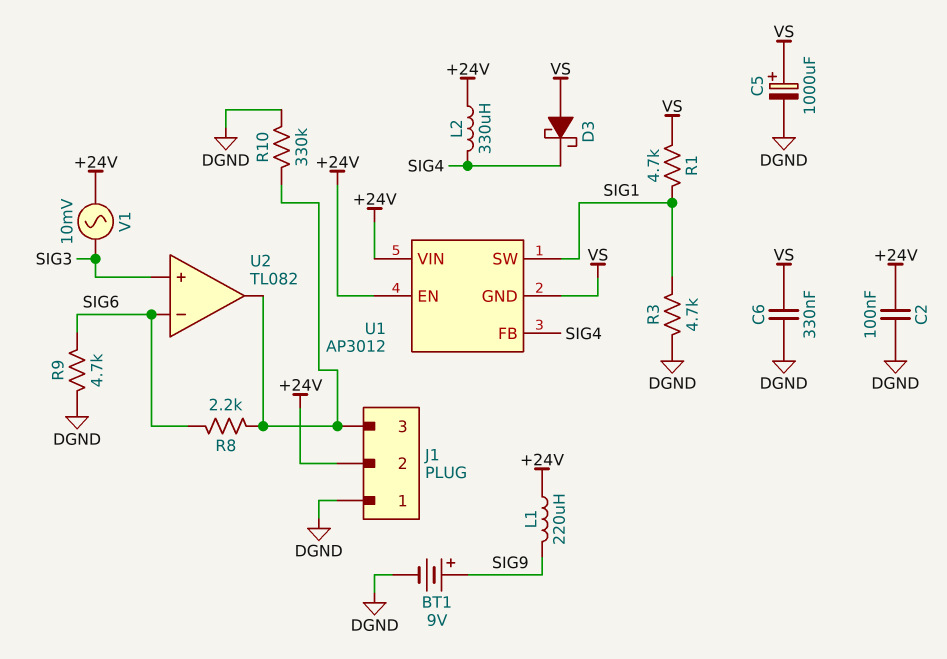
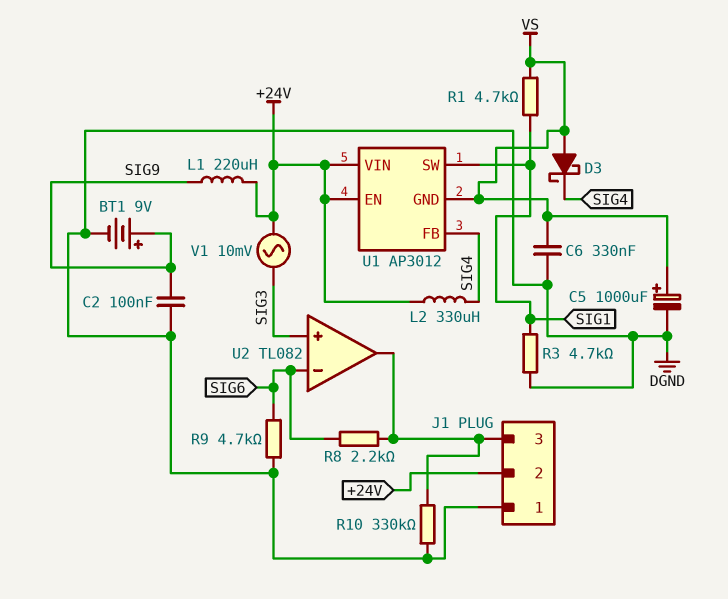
C2: 100nF (+24V, DGND) -> 100nF (DGND, SIG9)

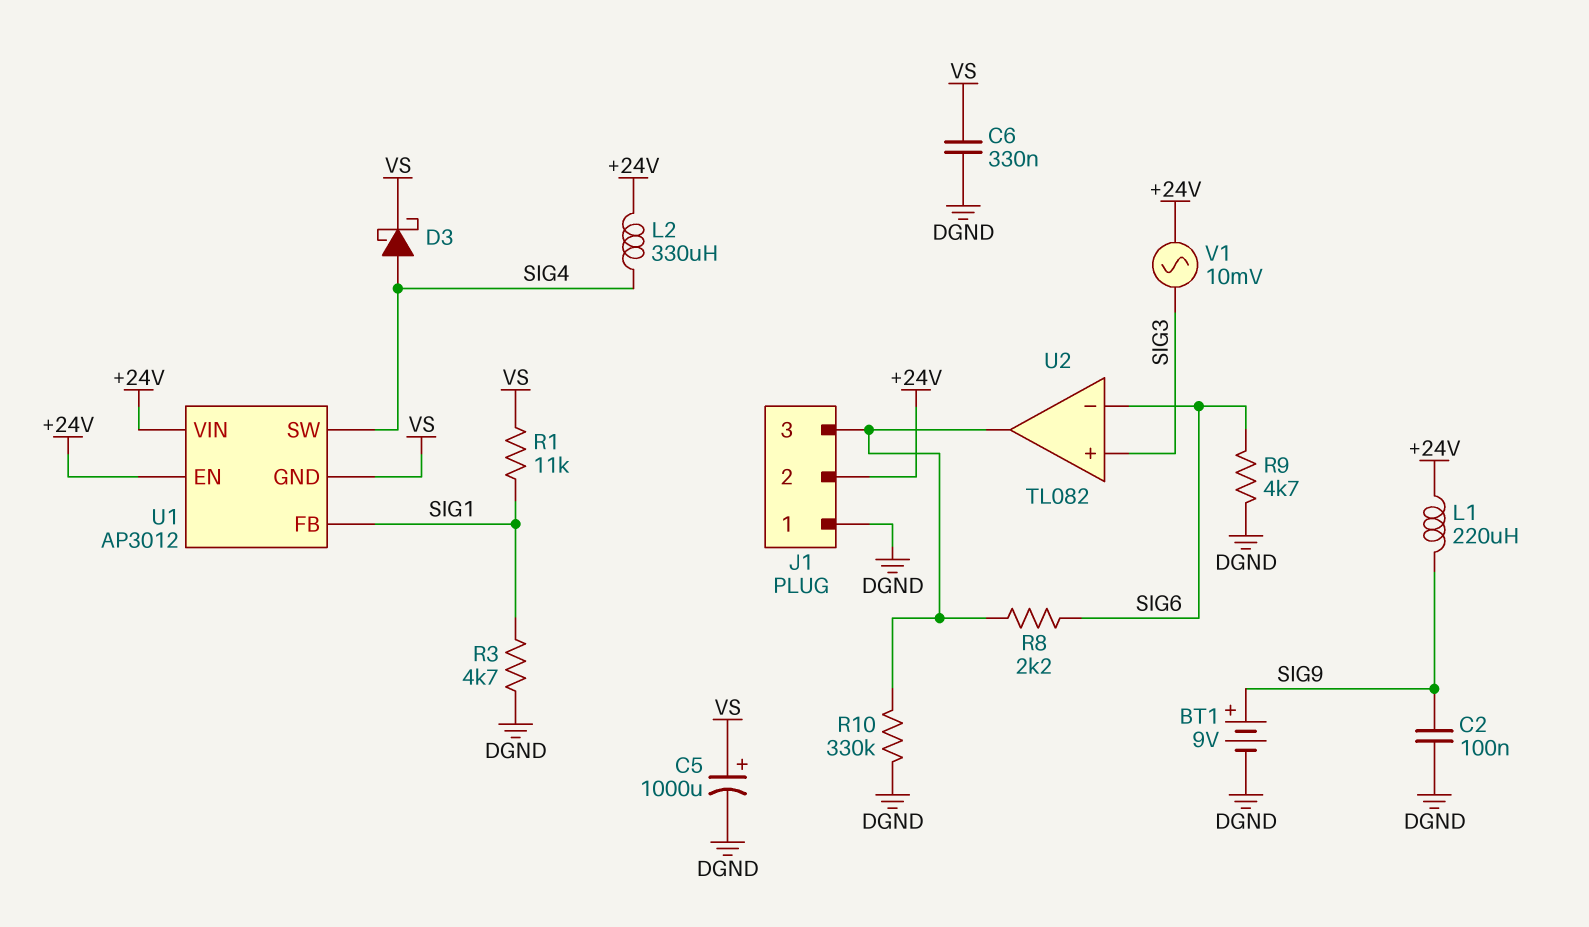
D3: schottky (A VS, K SIG4) -> schottky (A SIG4, K VS)
R1: 4.7k (SIG1, VS) -> 11k (SIG1, VS)
U1 pin FB: SIG4 -> SIG1
U1 pin SW: SIG1 -> SIG4

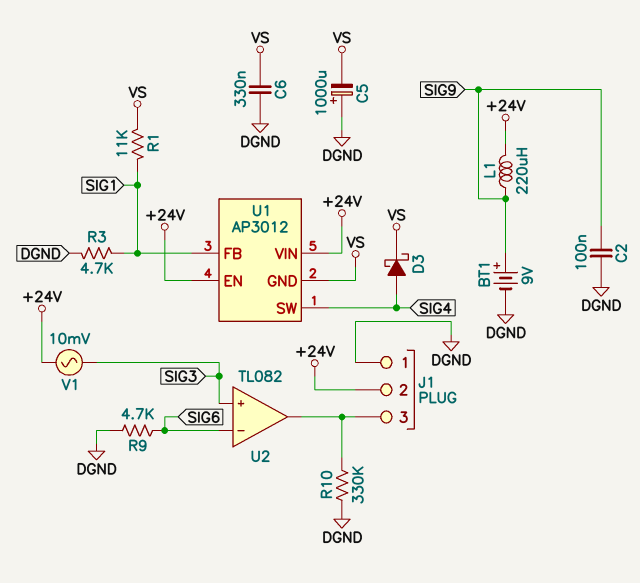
C5: 1000uF (plus VS, minus DGND) -> 1000uF (plus DGND, minus VS)
L2: 330uH (+24V, SIG4) -> none
R8: 2.2k (J1/3, SIG6) -> none

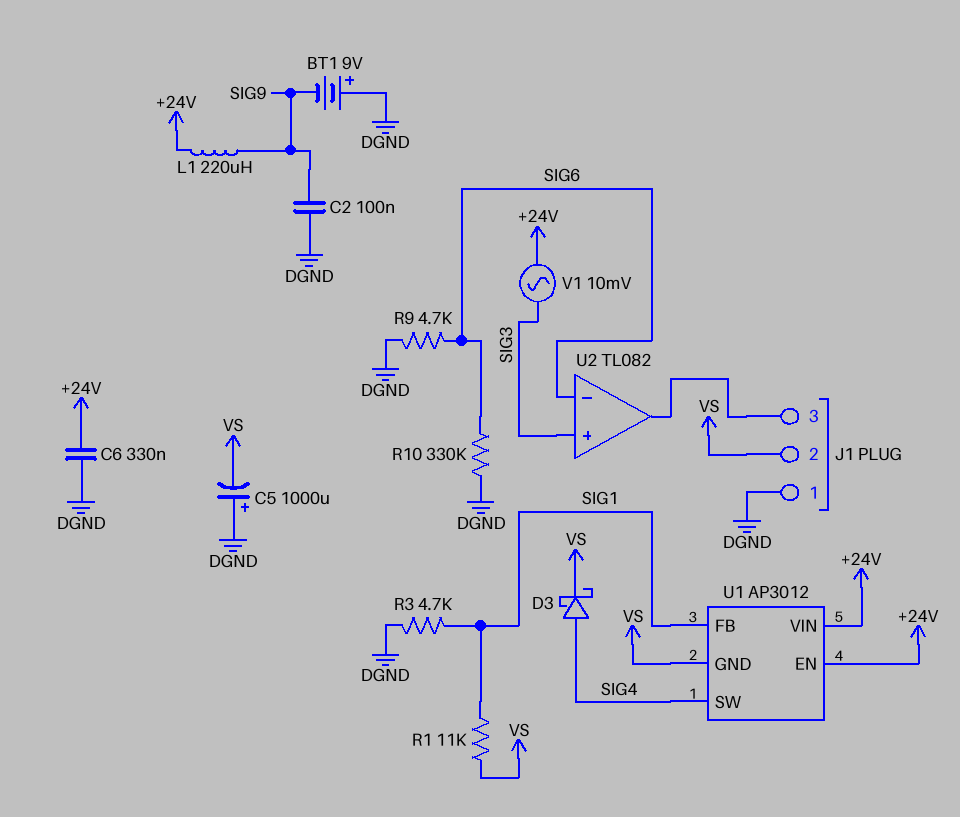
BT1: 9V (plus SIG9, minus DGND) -> 9V (plus DGND, minus SIG9)
C6: 330nF (DGND, VS) -> 330nF (+24V, DGND)
J1 pin 2: +24V -> VS
R10: 330k (DGND, J1/3) -> 330k (DGND, SIG6)

